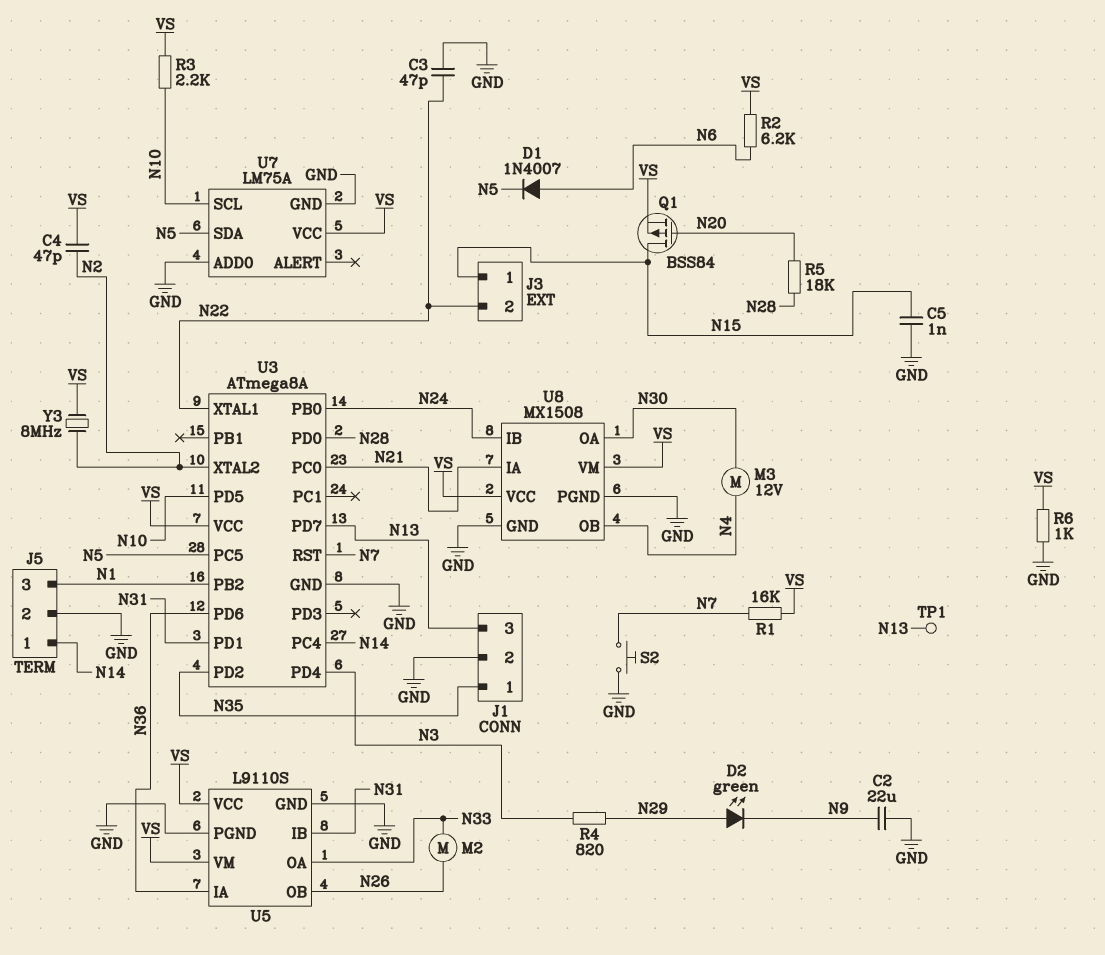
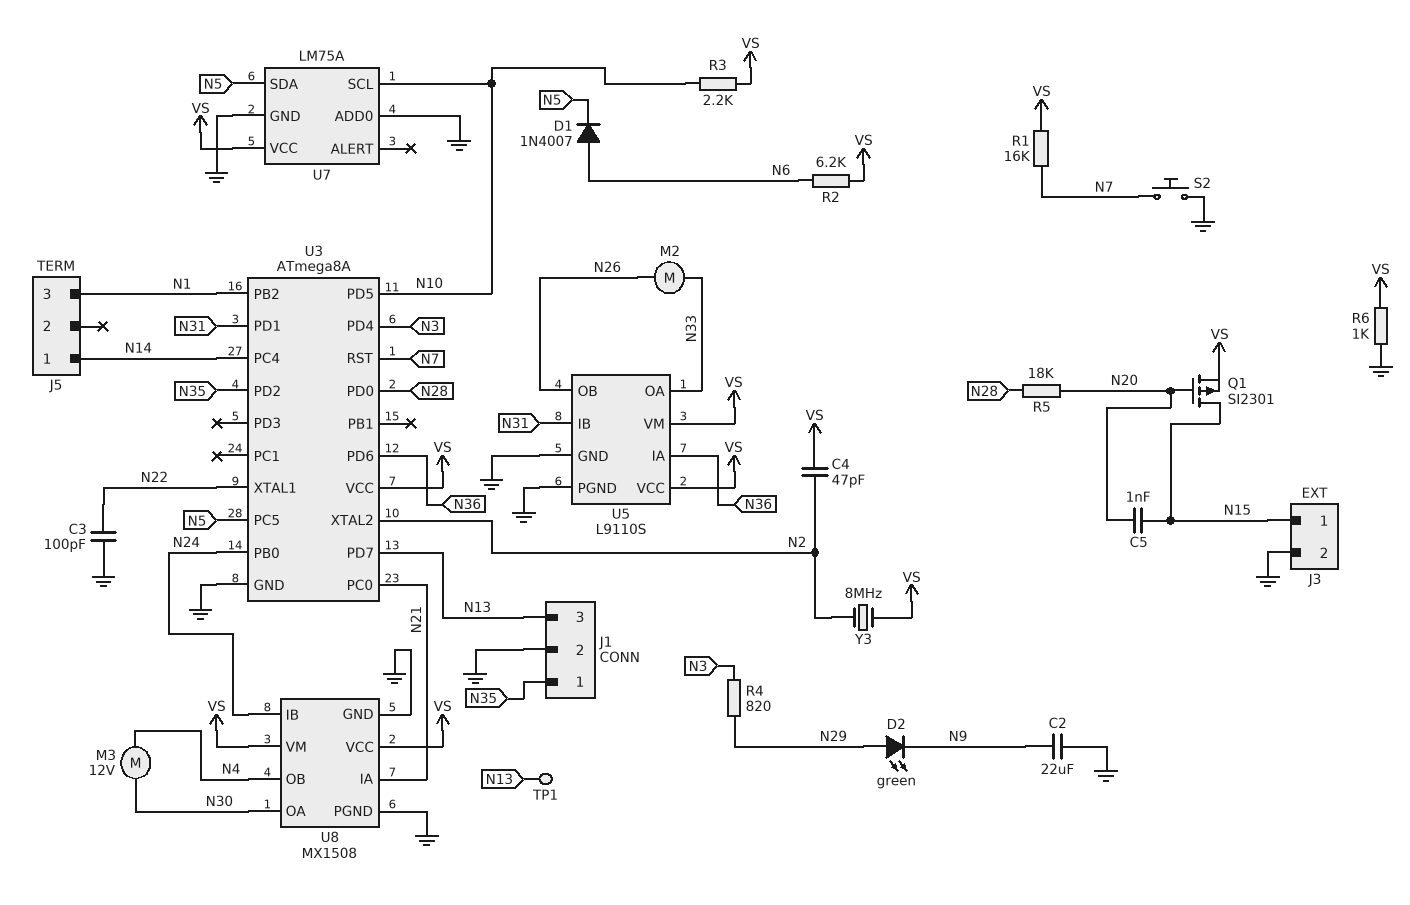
C3: 47pF (GND, N22) -> 100pF (GND, N22)
C5: 1nF (GND, N15) -> 1nF (N15, N20)
J3 pin 2: N22 -> GND
J5 pin 2: GND -> none
Q1: PMOS BSS84 (G N20, D N15, S VS) -> PMOS SI2301 (G N20, D N15, S VS)

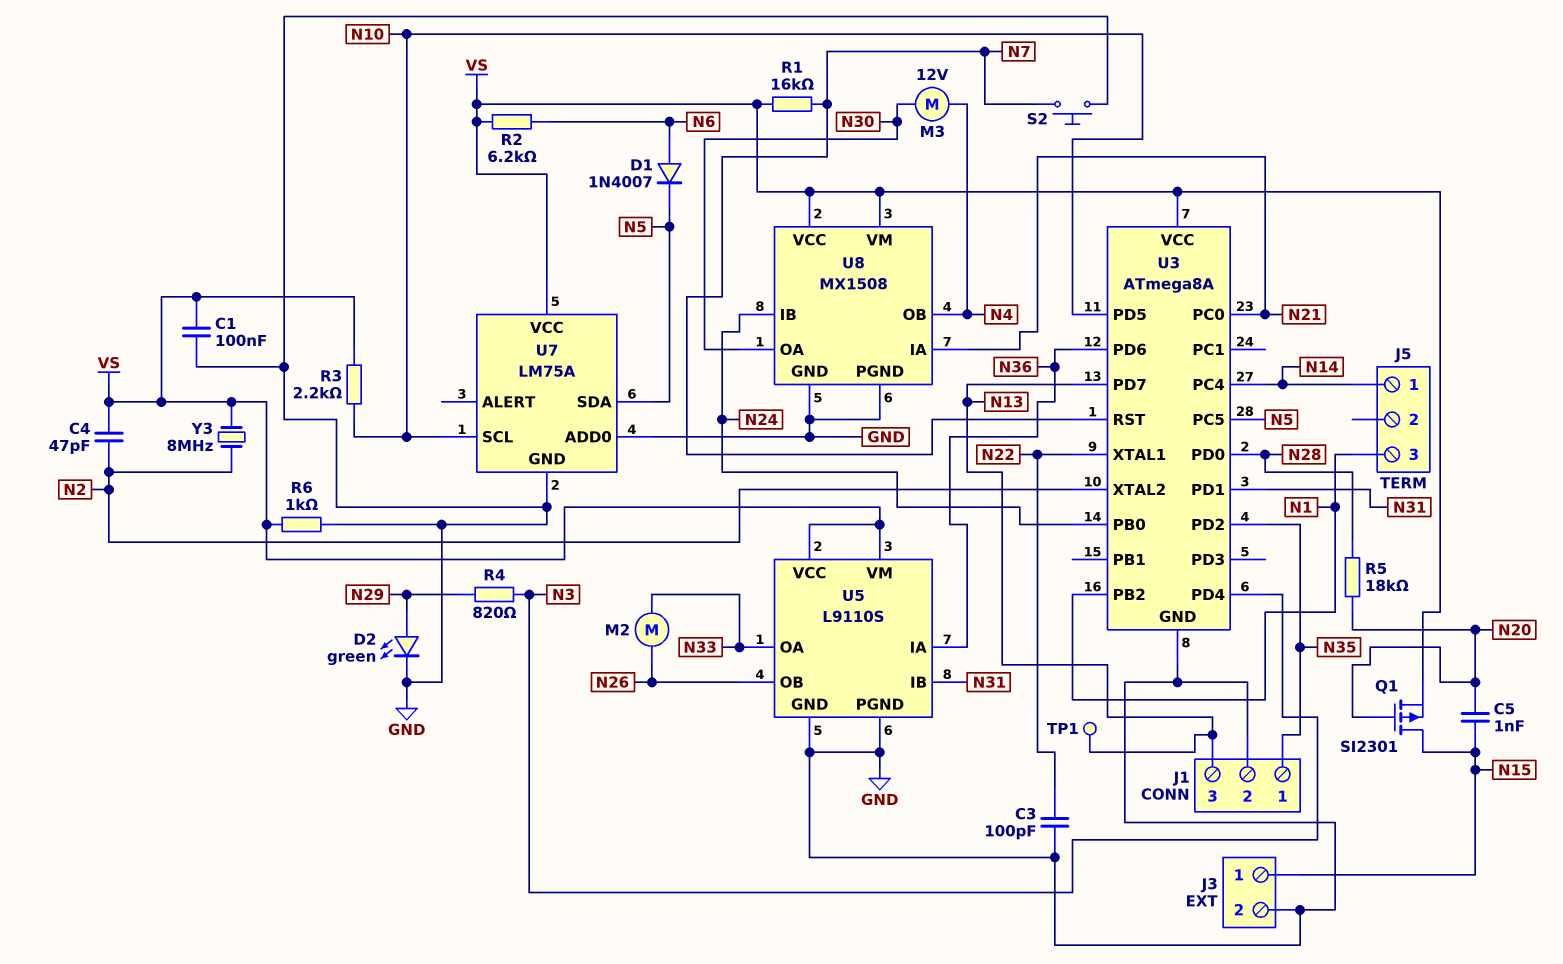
C1: none -> 100nF (GND, VS)
C2: 22uF (GND, N9) -> none
D2: LED green (A N29, K N9) -> LED green (A N29, K GND)

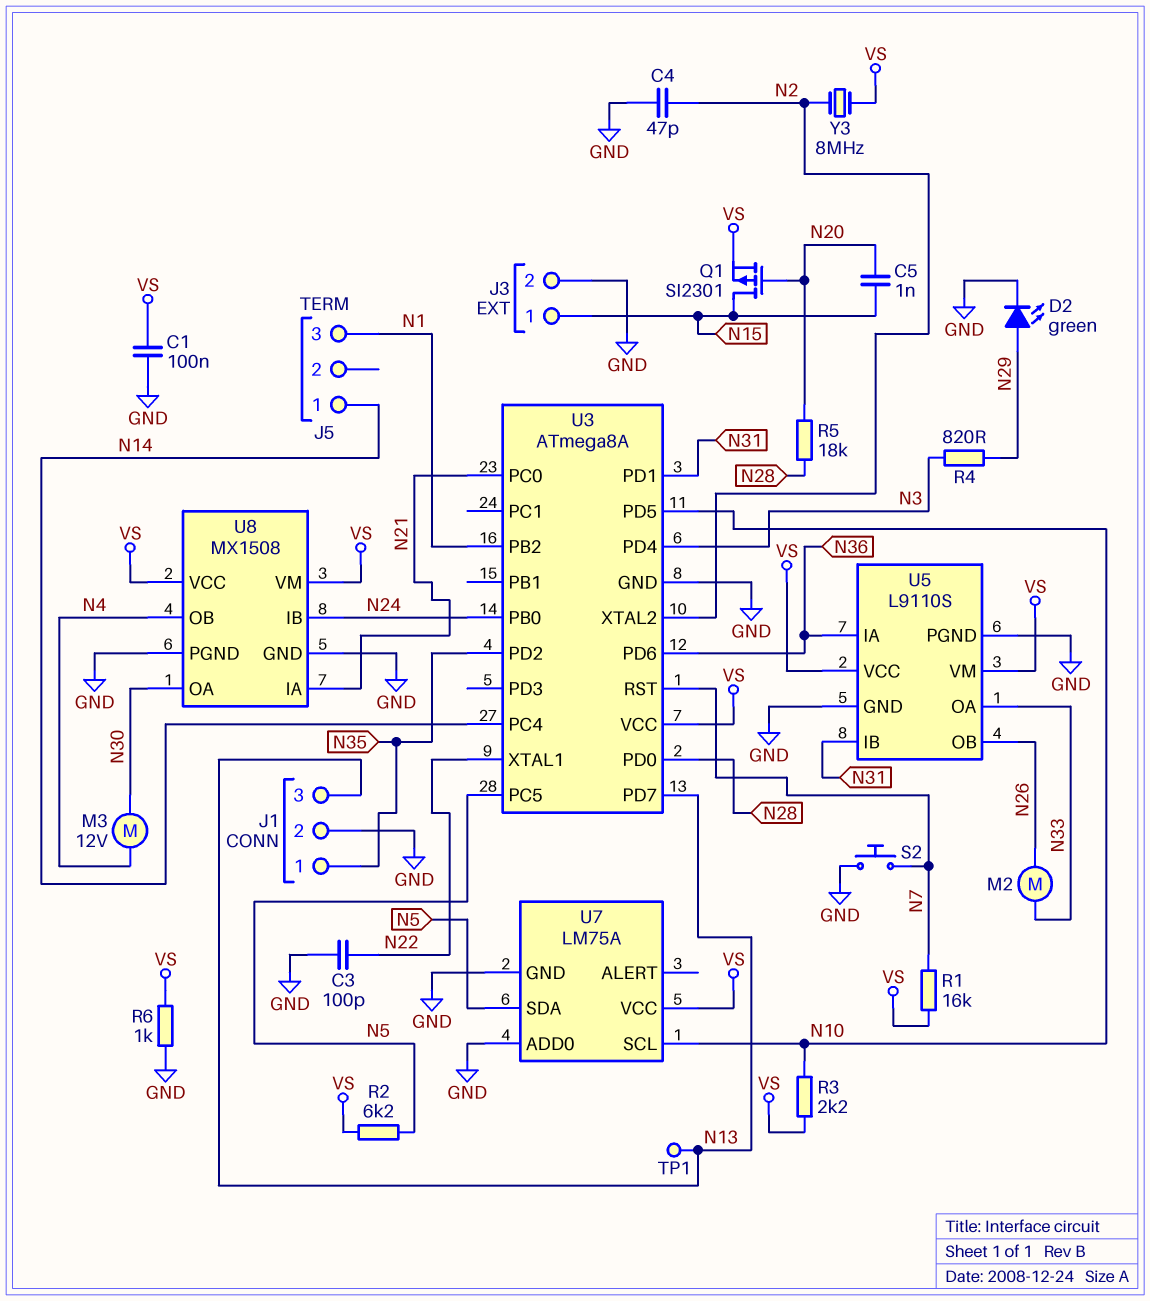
C4: 47pF (N2, VS) -> 47pF (GND, N2)
D1: diode 1N4007 (A N6, K N5) -> none
R2: 6.2k (N6, VS) -> 6.2k (N5, VS)

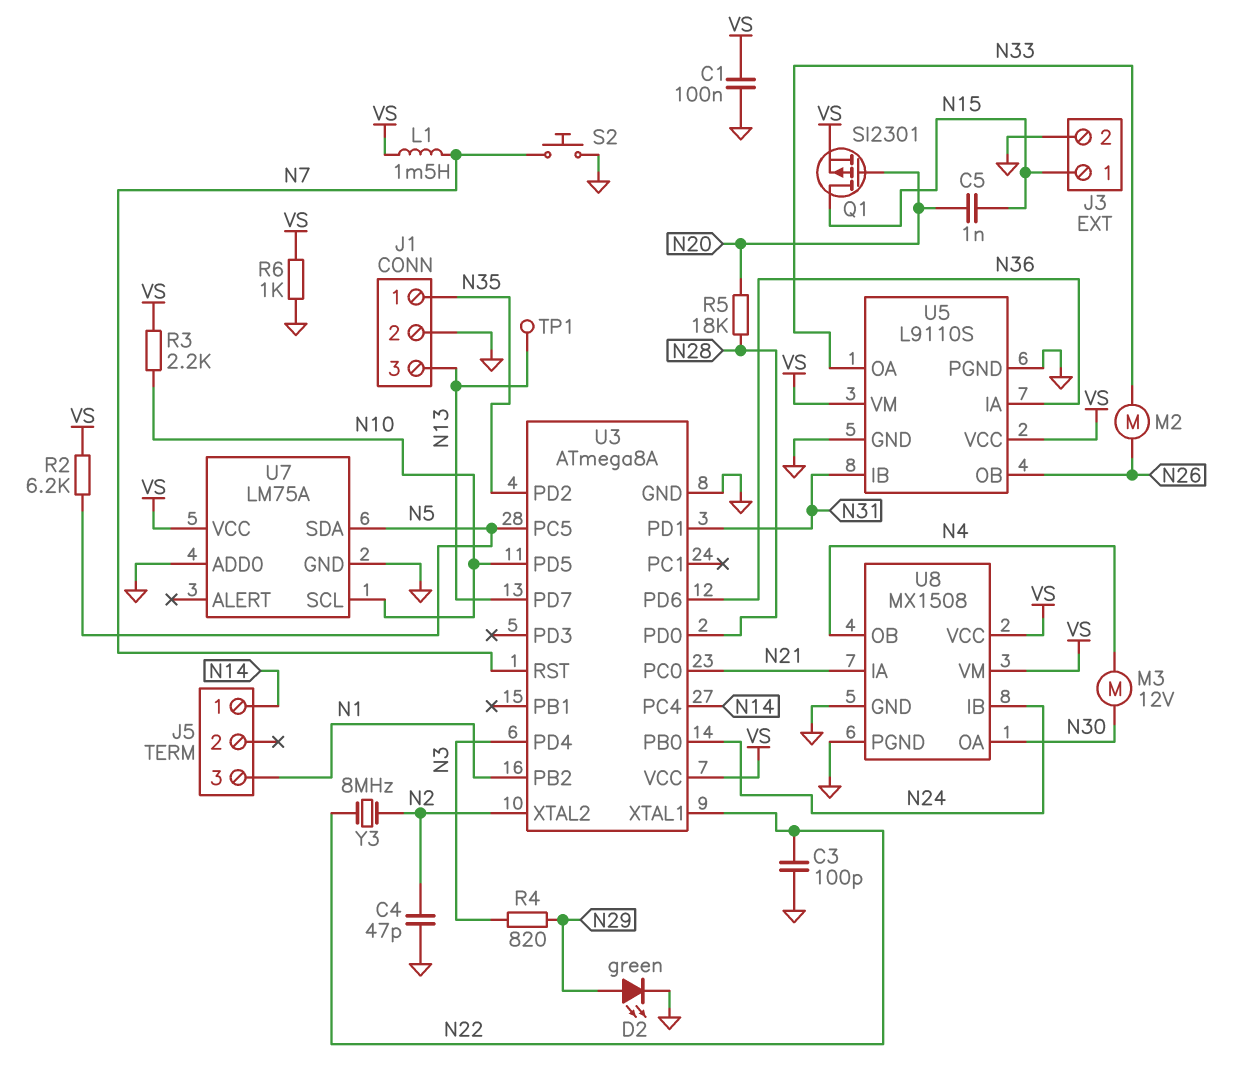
L1: none -> 1.5mH (N7, VS)
R1: 16k (N7, VS) -> none
Y3: 8MHz (N2, VS) -> 8MHz (N2, N22)

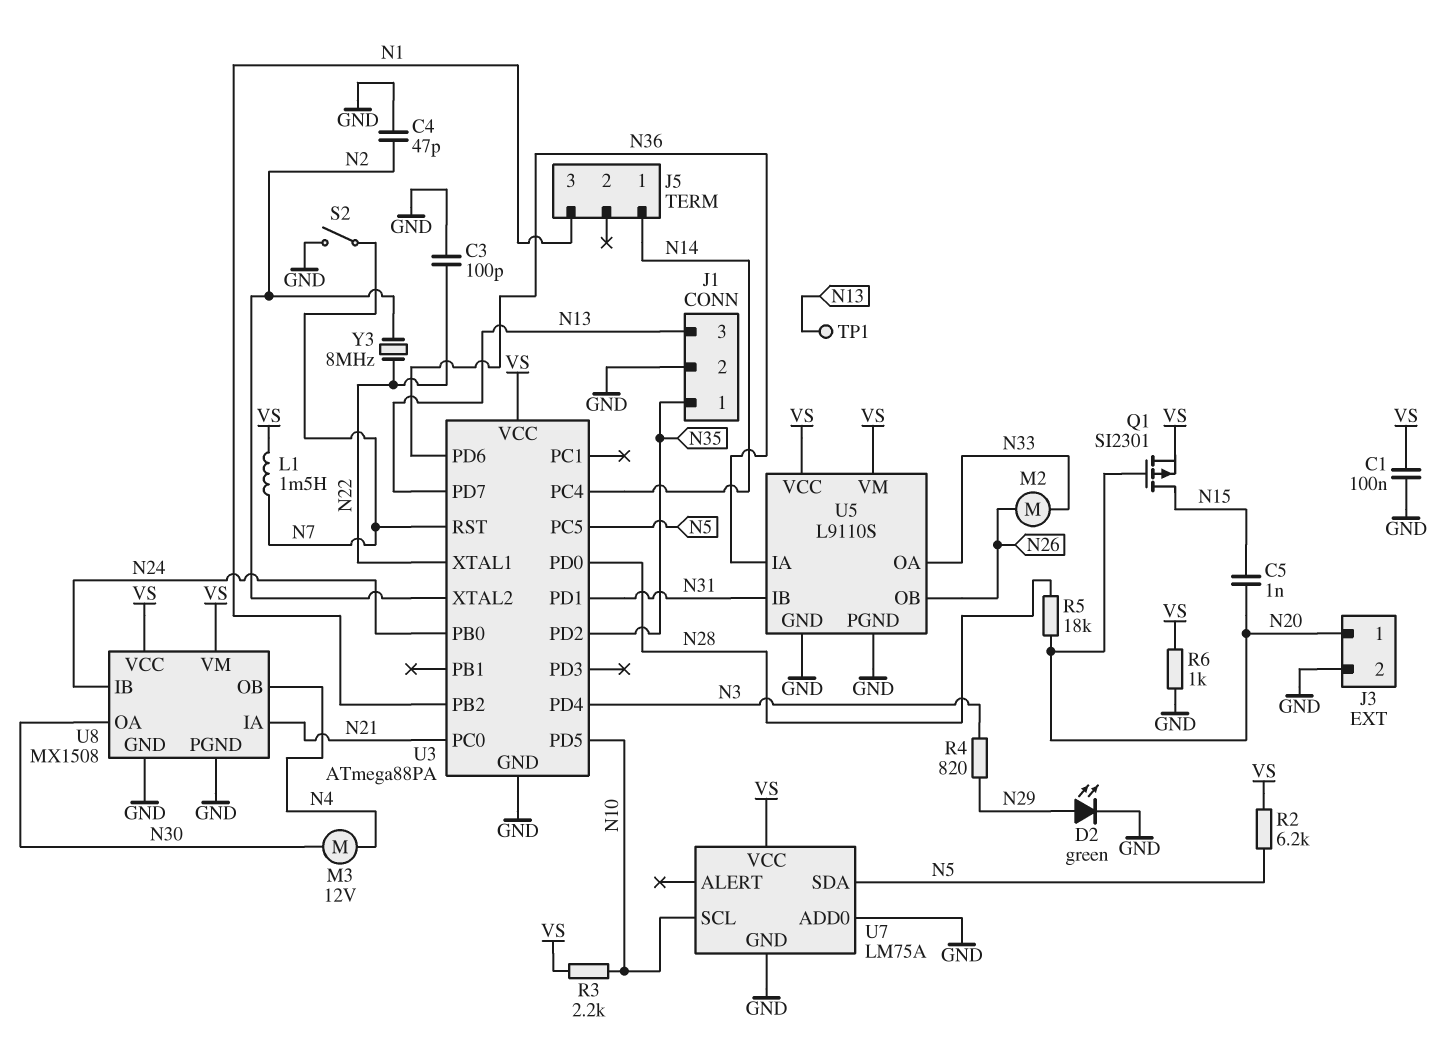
J3 pin 1: N15 -> N20
S2: button (GND, N7) -> switch (GND, N7)
U3: ATmega8A -> ATmega88PA

